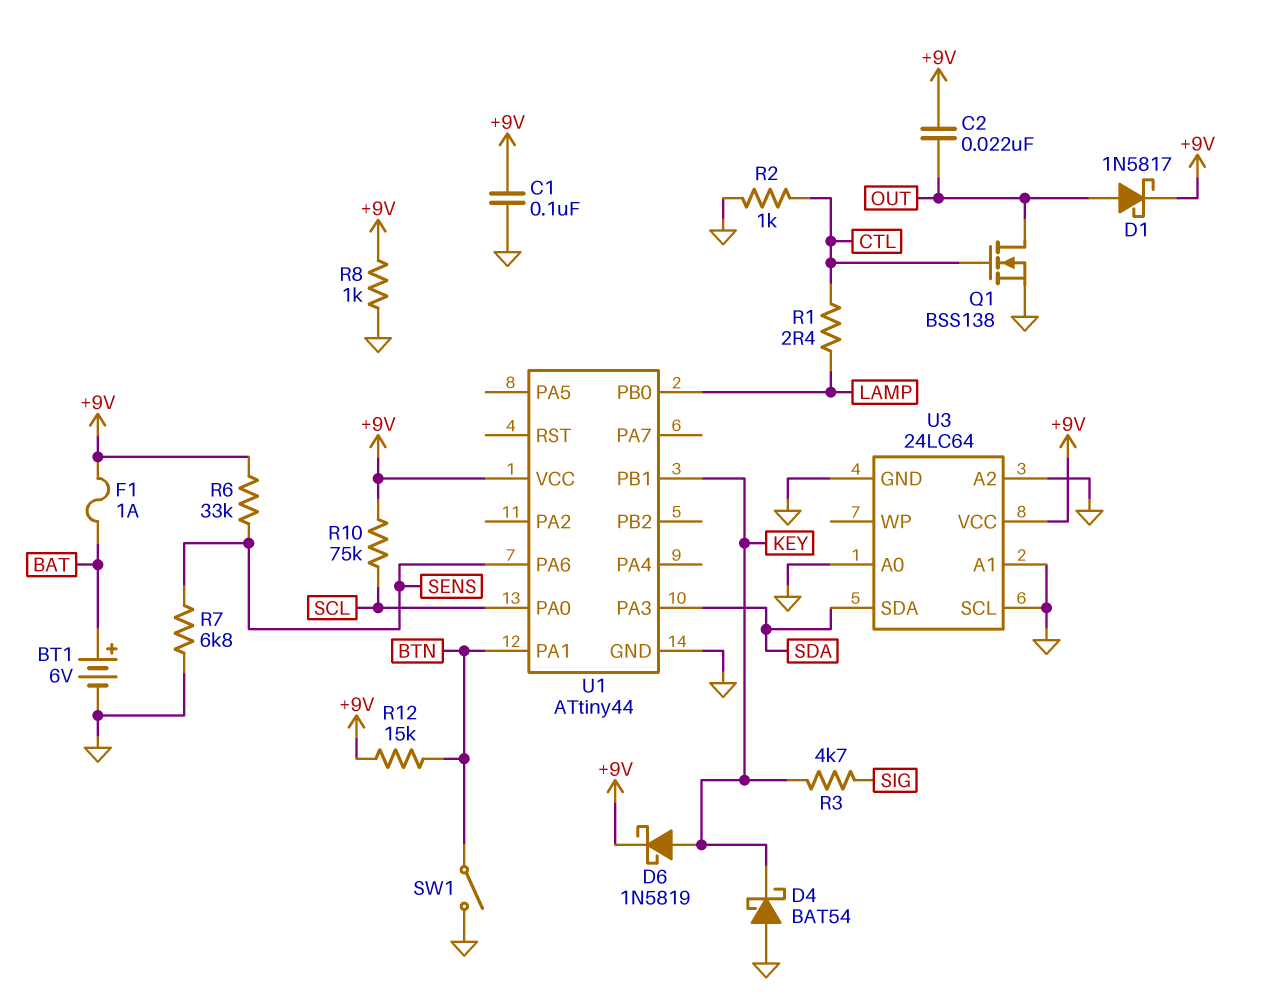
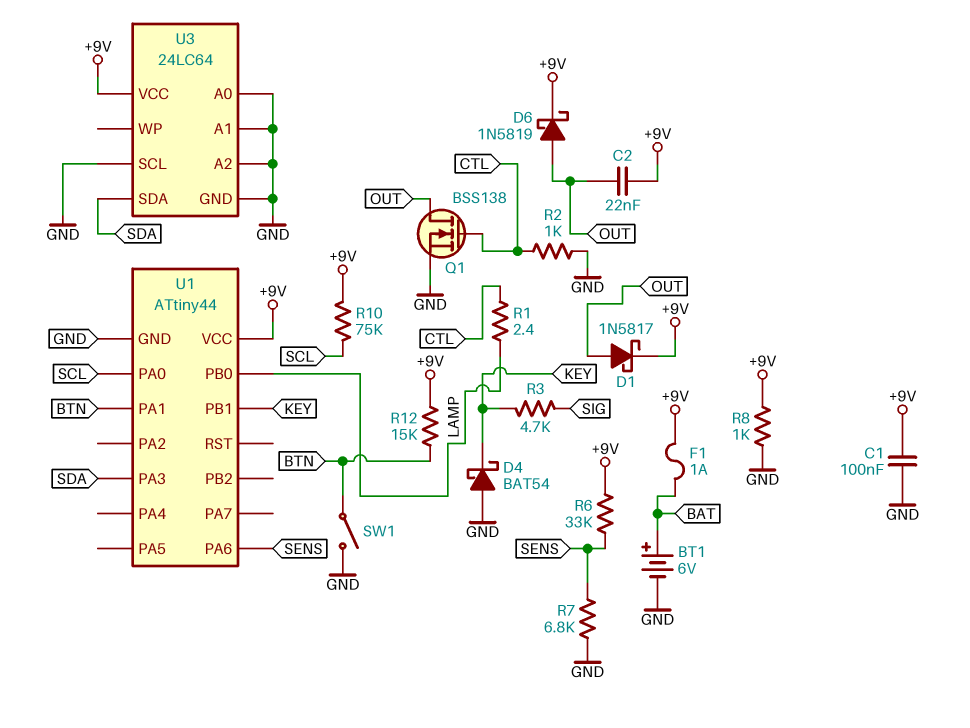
D6: schottky 1N5819 (A KEY, K +9V) -> schottky 1N5819 (A OUT, K +9V)

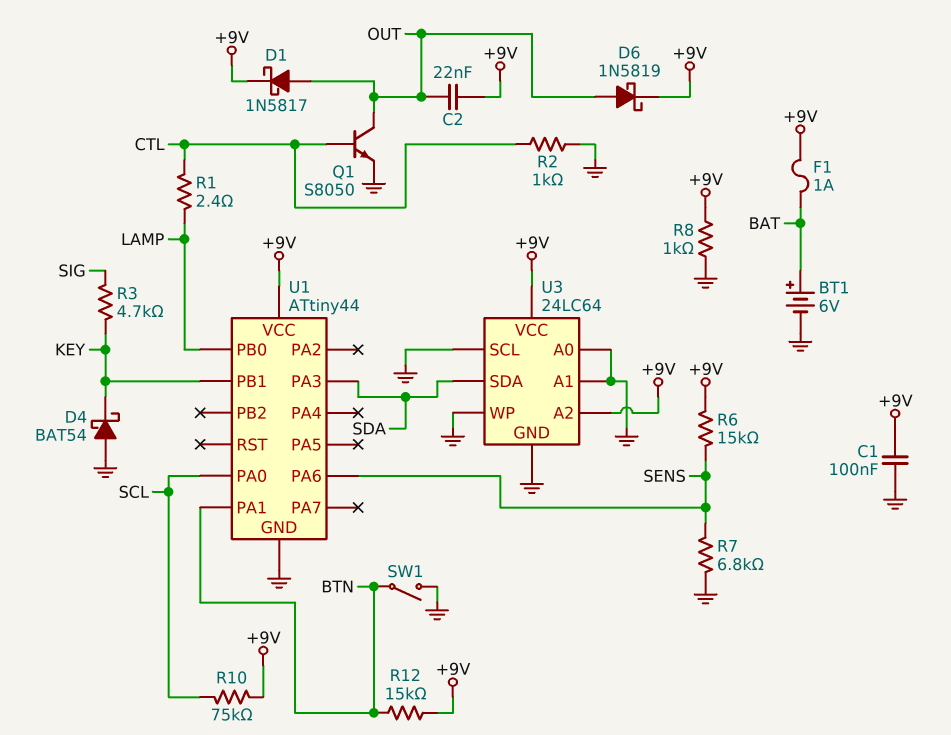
Q1: NMOS BSS138 (G CTL, D OUT, S GND) -> NPN S8050 (B CTL, C OUT, E GND)
R6: 33k (+9V, SENS) -> 15k (+9V, SENS)
U3 pin A2: GND -> +9V
U3 pin WP: none -> GND

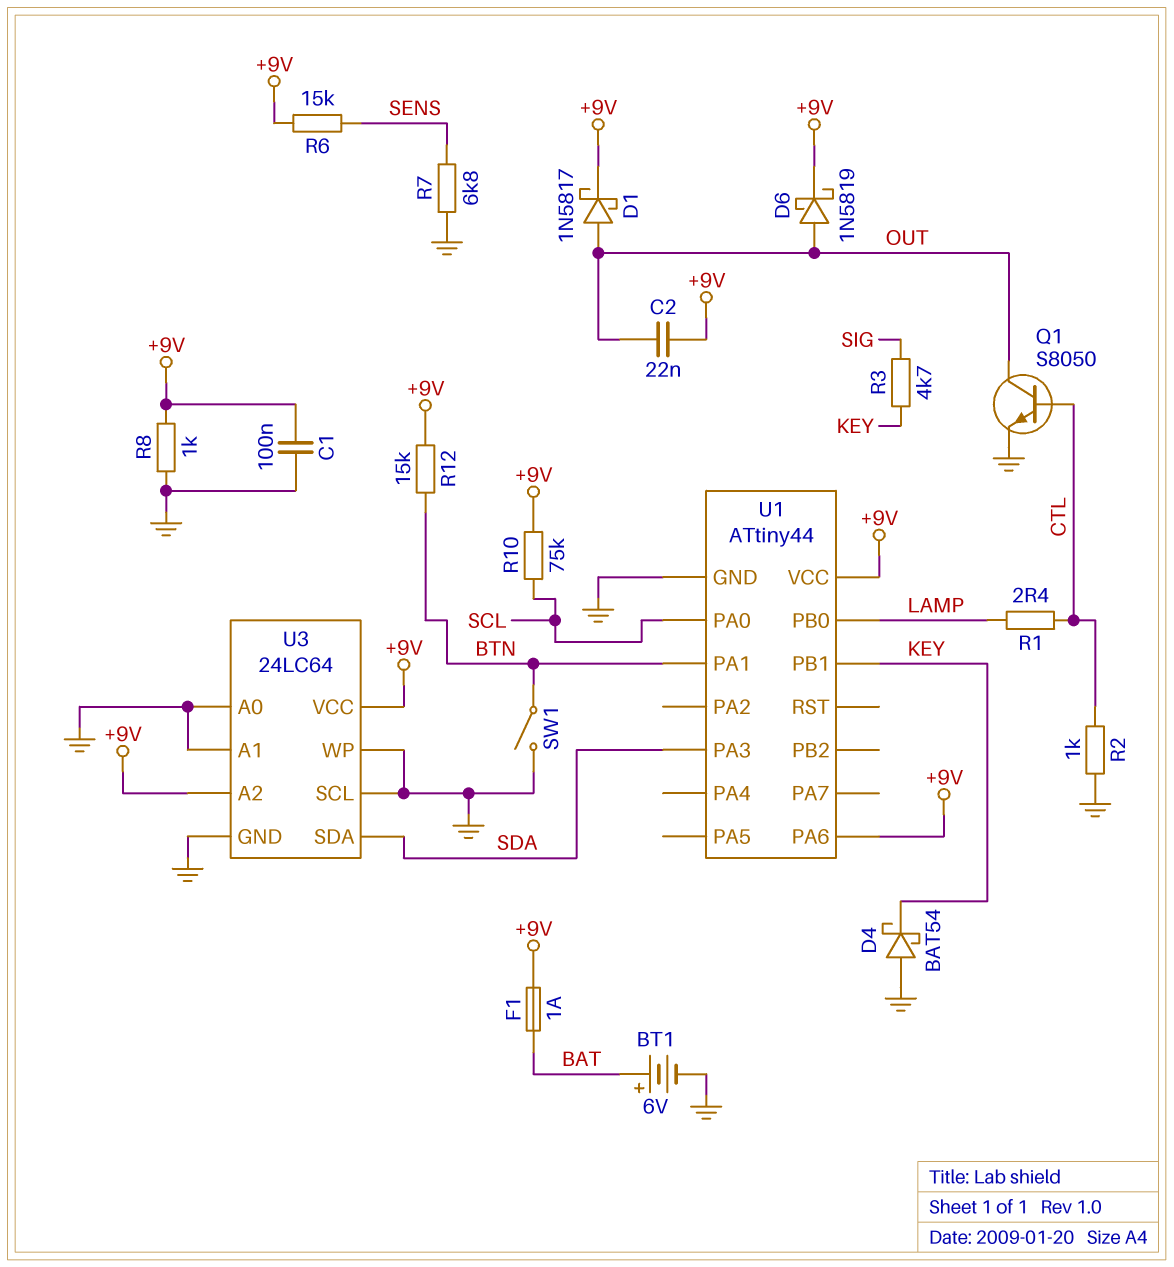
U1 pin PA6: SENS -> +9V

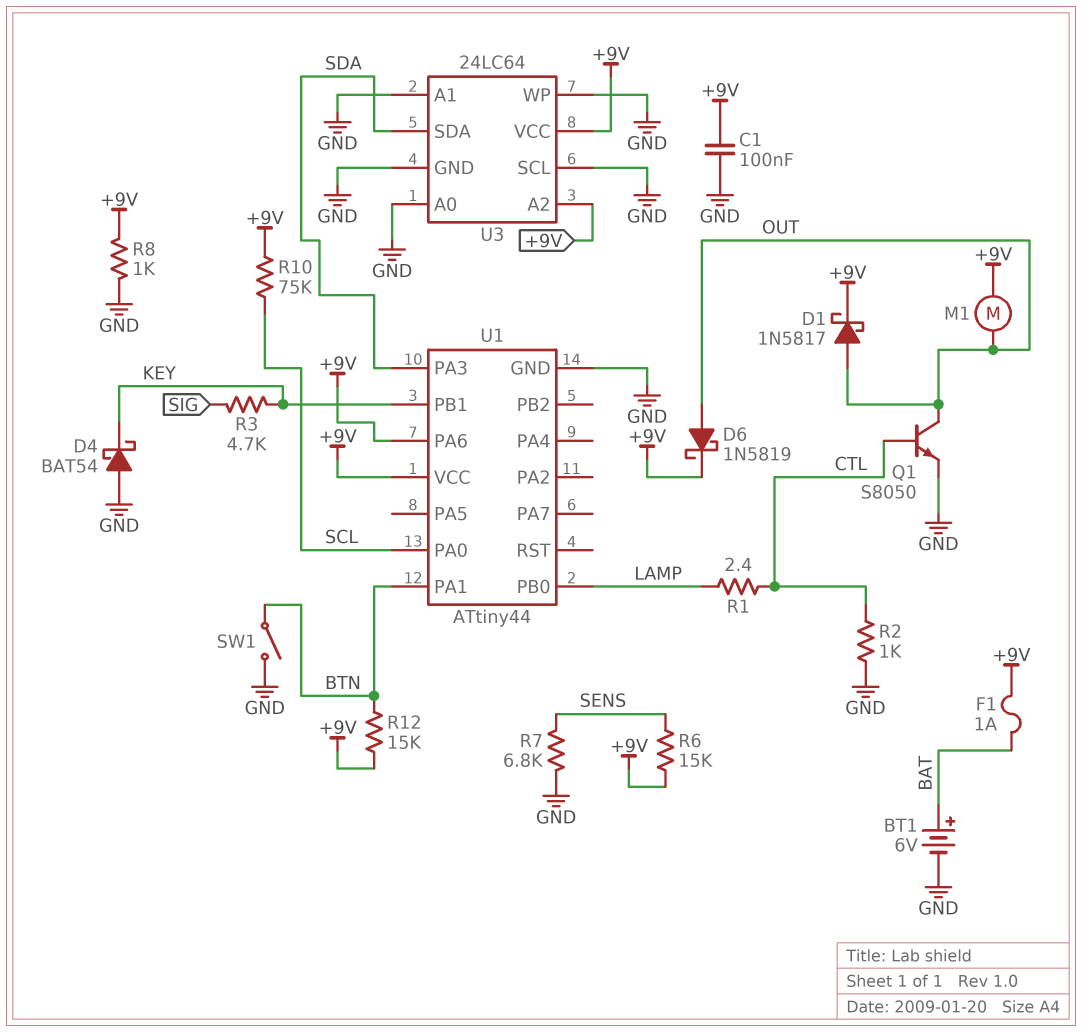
C2: 22nF (+9V, OUT) -> none
M1: none -> motor (+9V, OUT)

